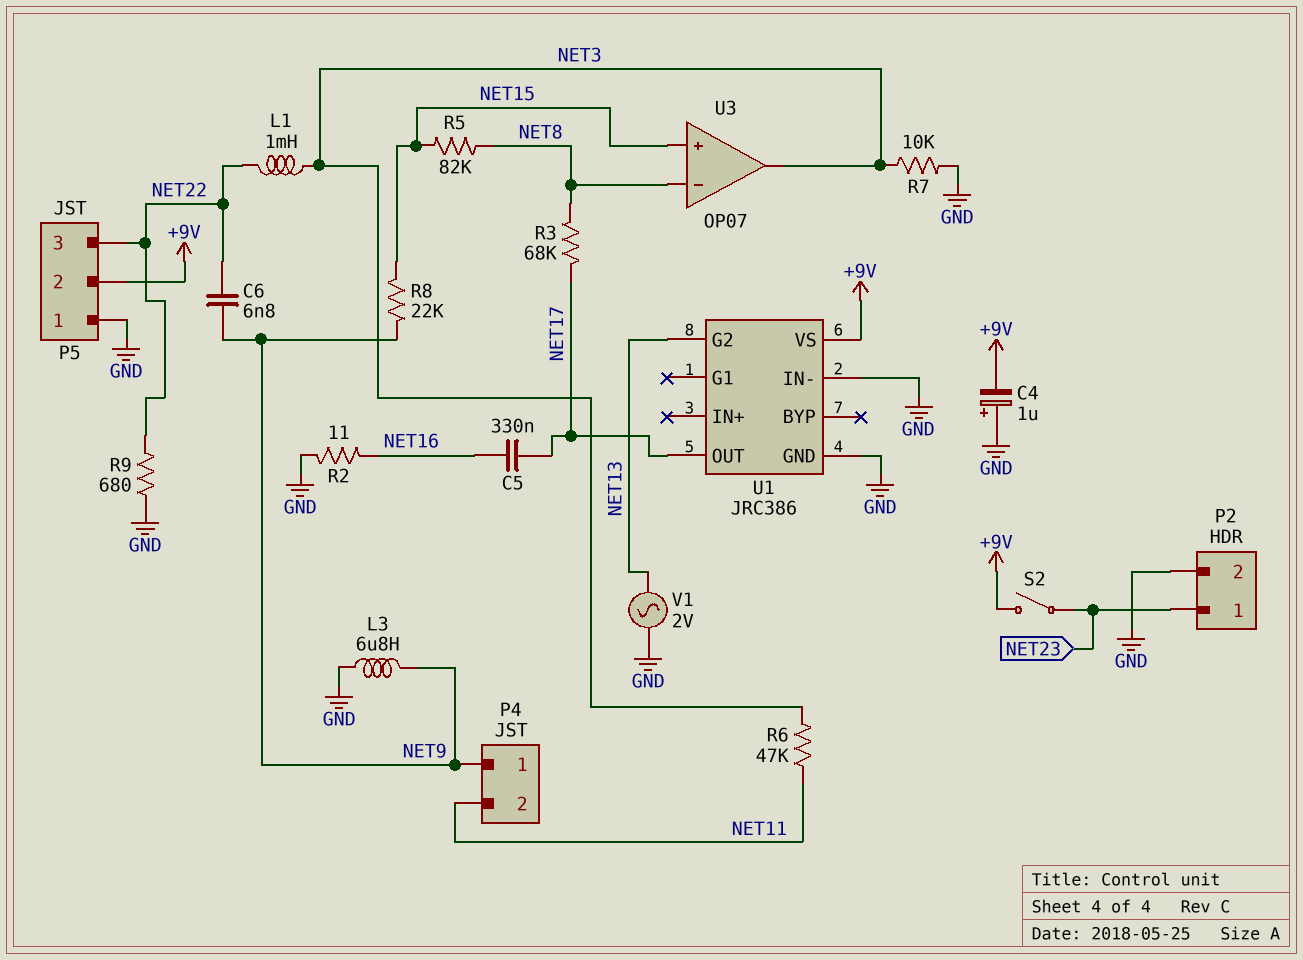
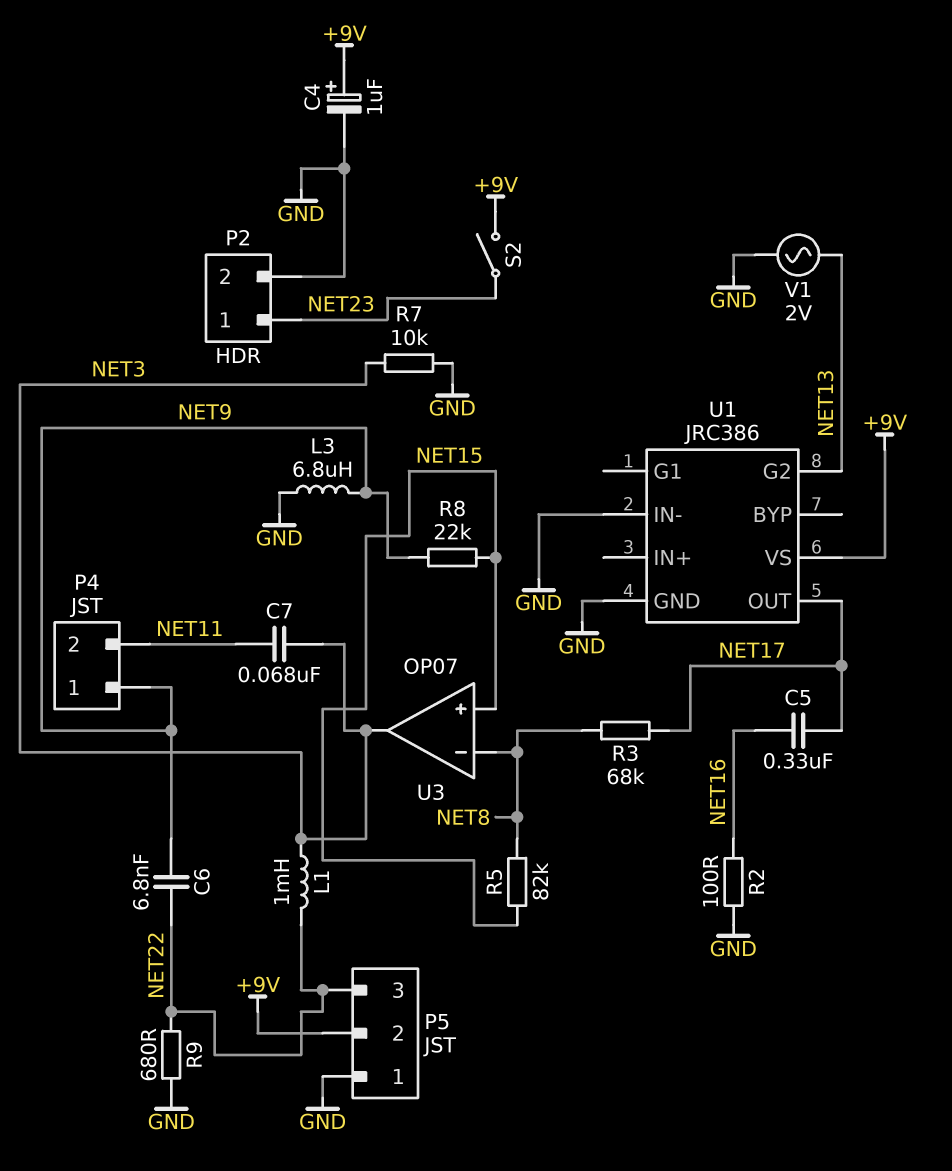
C4: 1uF (plus GND, minus +9V) -> 1uF (plus +9V, minus GND)
C7: none -> 68nF (NET3, NET11)
R2: 11 (GND, NET16) -> 100 (GND, NET16)
R6: 47k (NET3, NET11) -> none

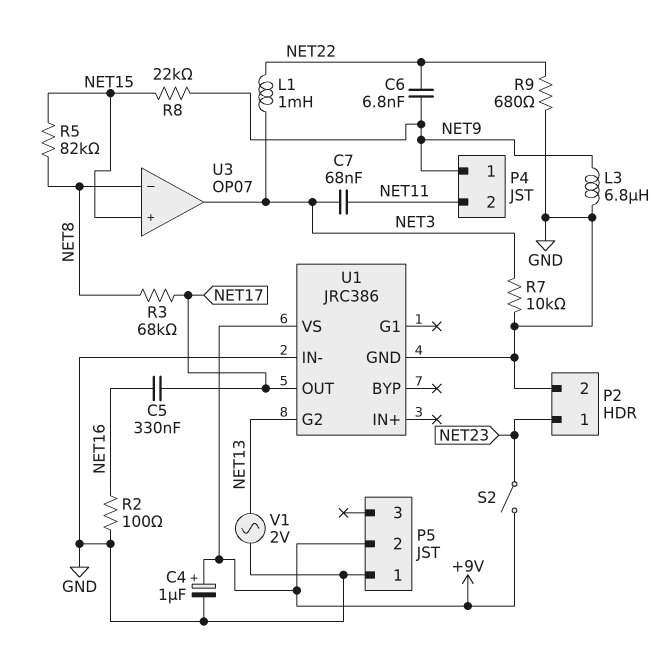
P5 pin 3: NET22 -> none

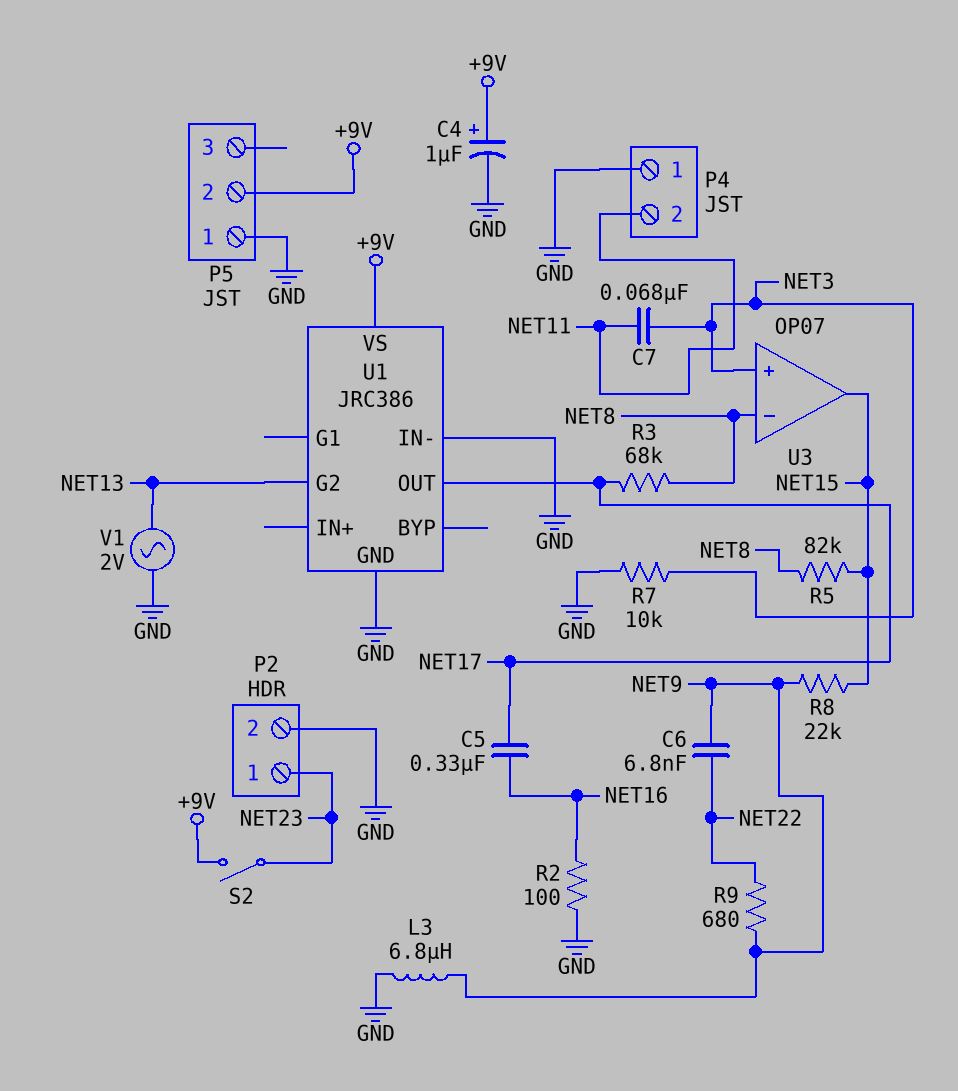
L1: 1mH (NET3, NET22) -> none
P4 pin 1: NET9 -> GND
R9: 680 (GND, NET22) -> 680 (NET9, NET22)
U3 pin in+: NET15 -> NET3
U3 pin out: NET3 -> NET15

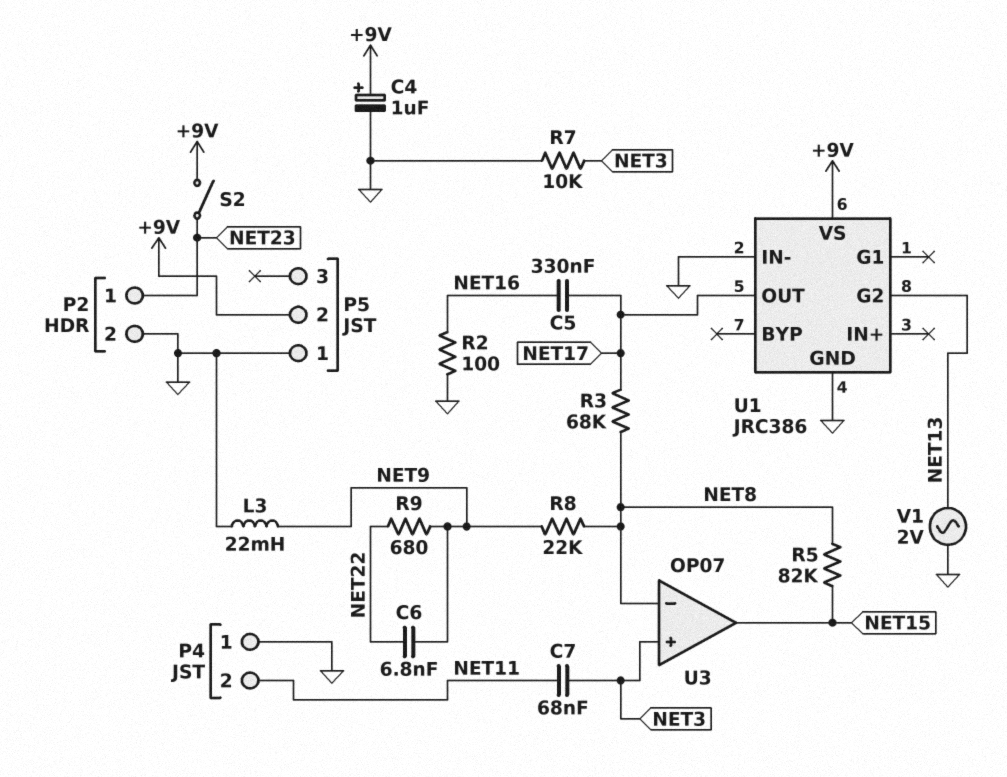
L3: 6.8uH (GND, NET9) -> 22mH (GND, NET9)
R8: 22k (NET9, NET15) -> 22k (NET8, NET9)

